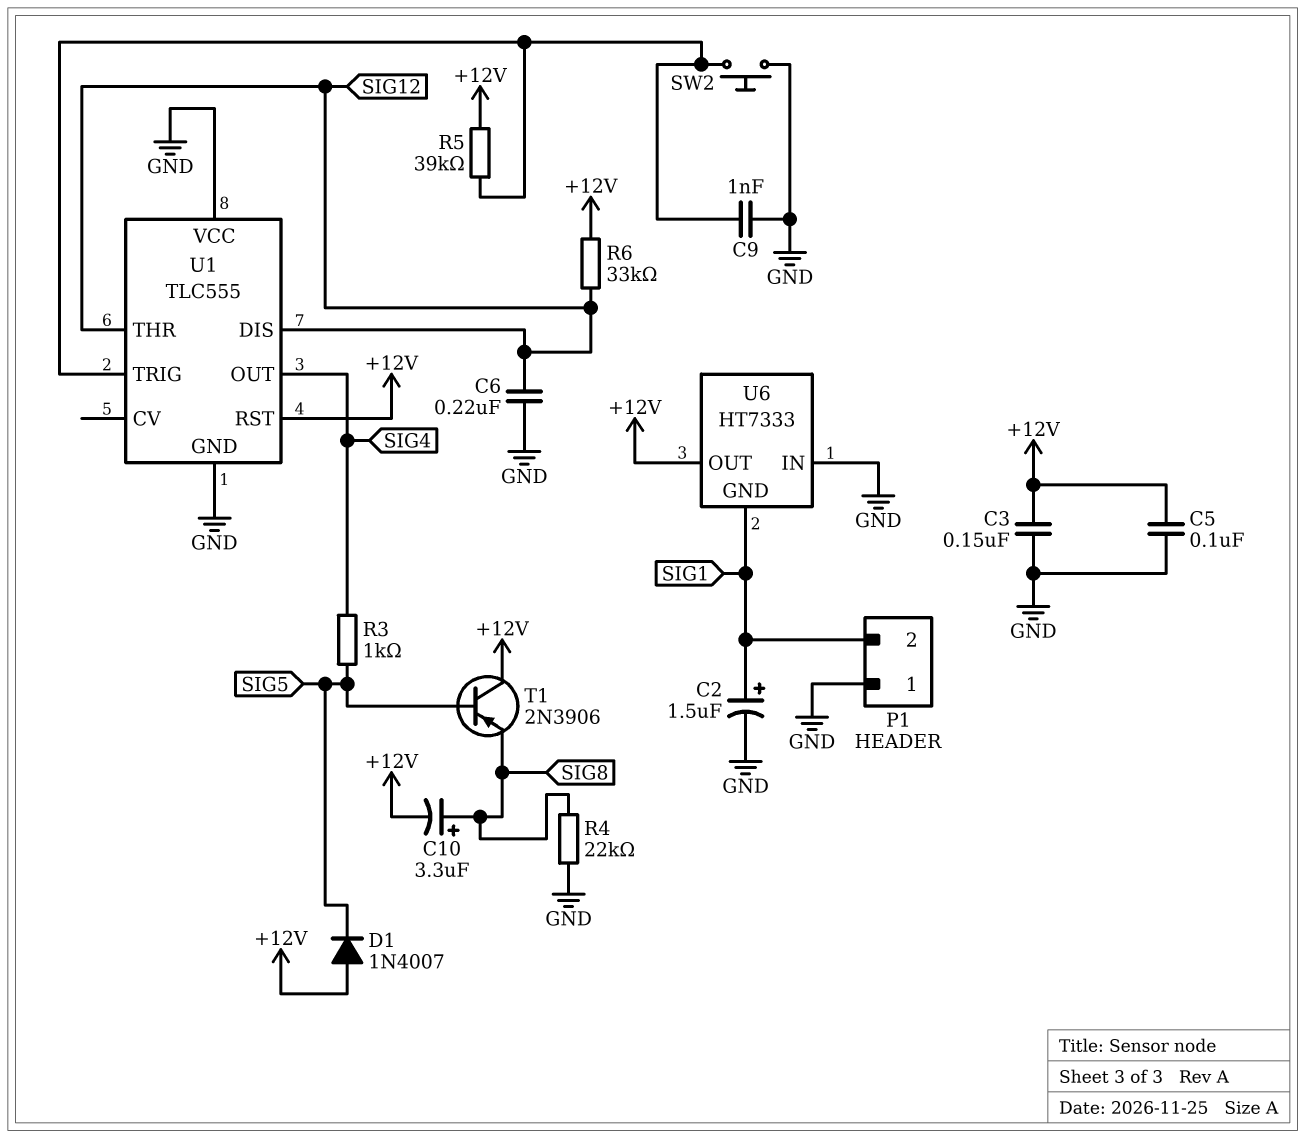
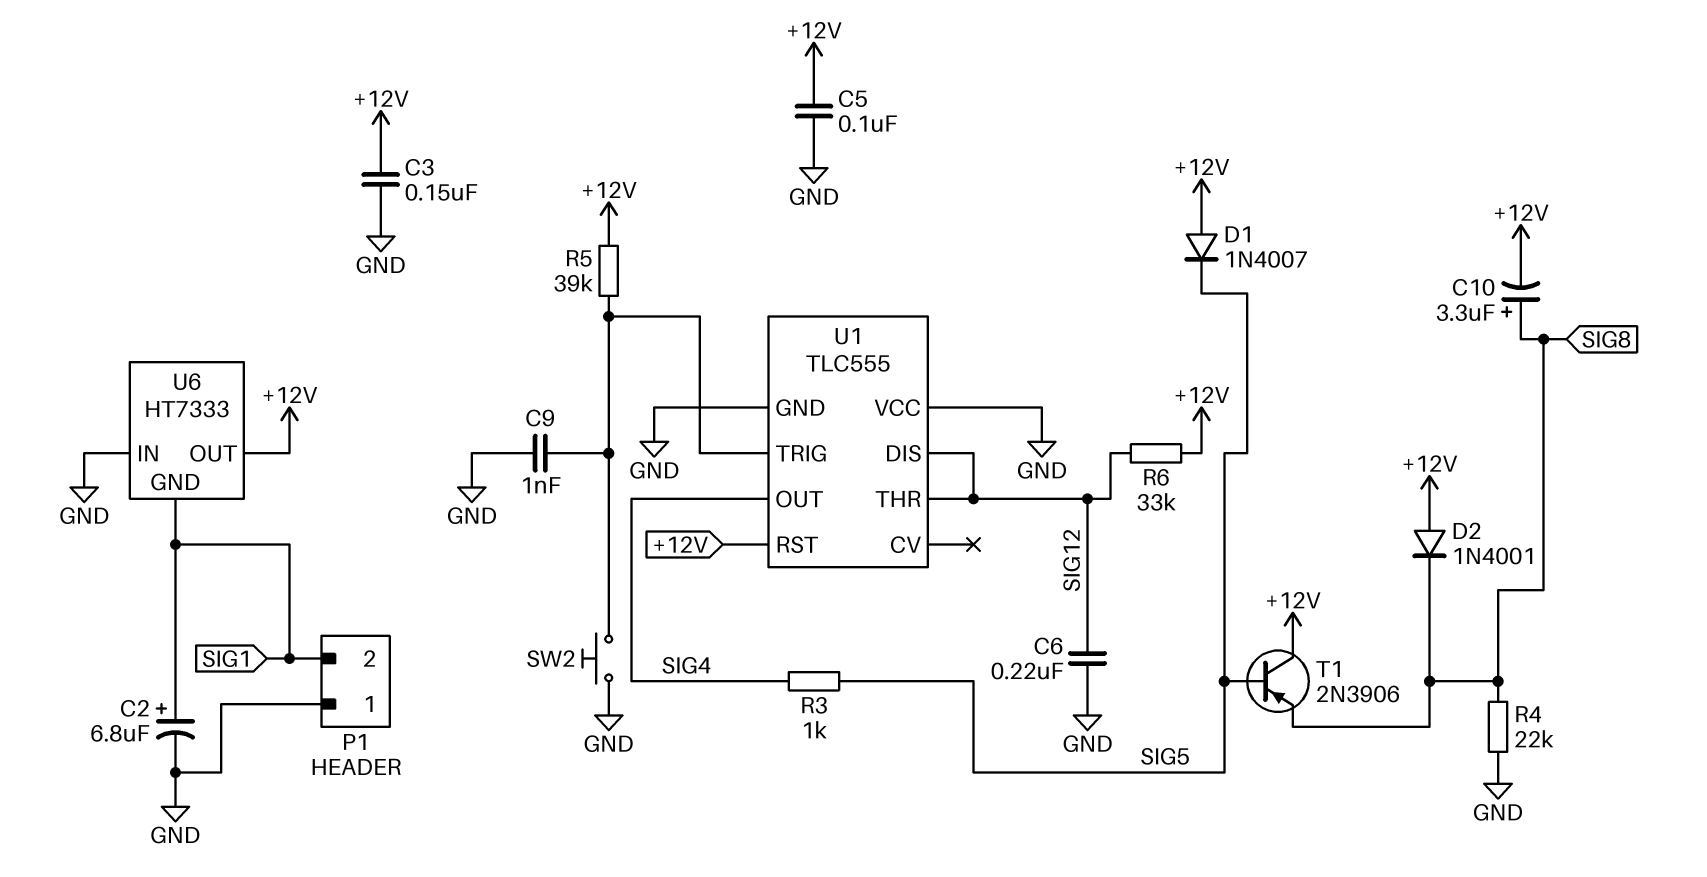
C2: 1.5uF (plus SIG1, minus GND) -> 6.8uF (plus SIG1, minus GND)
D2: none -> diode 1N4001 (A +12V, K SIG8)

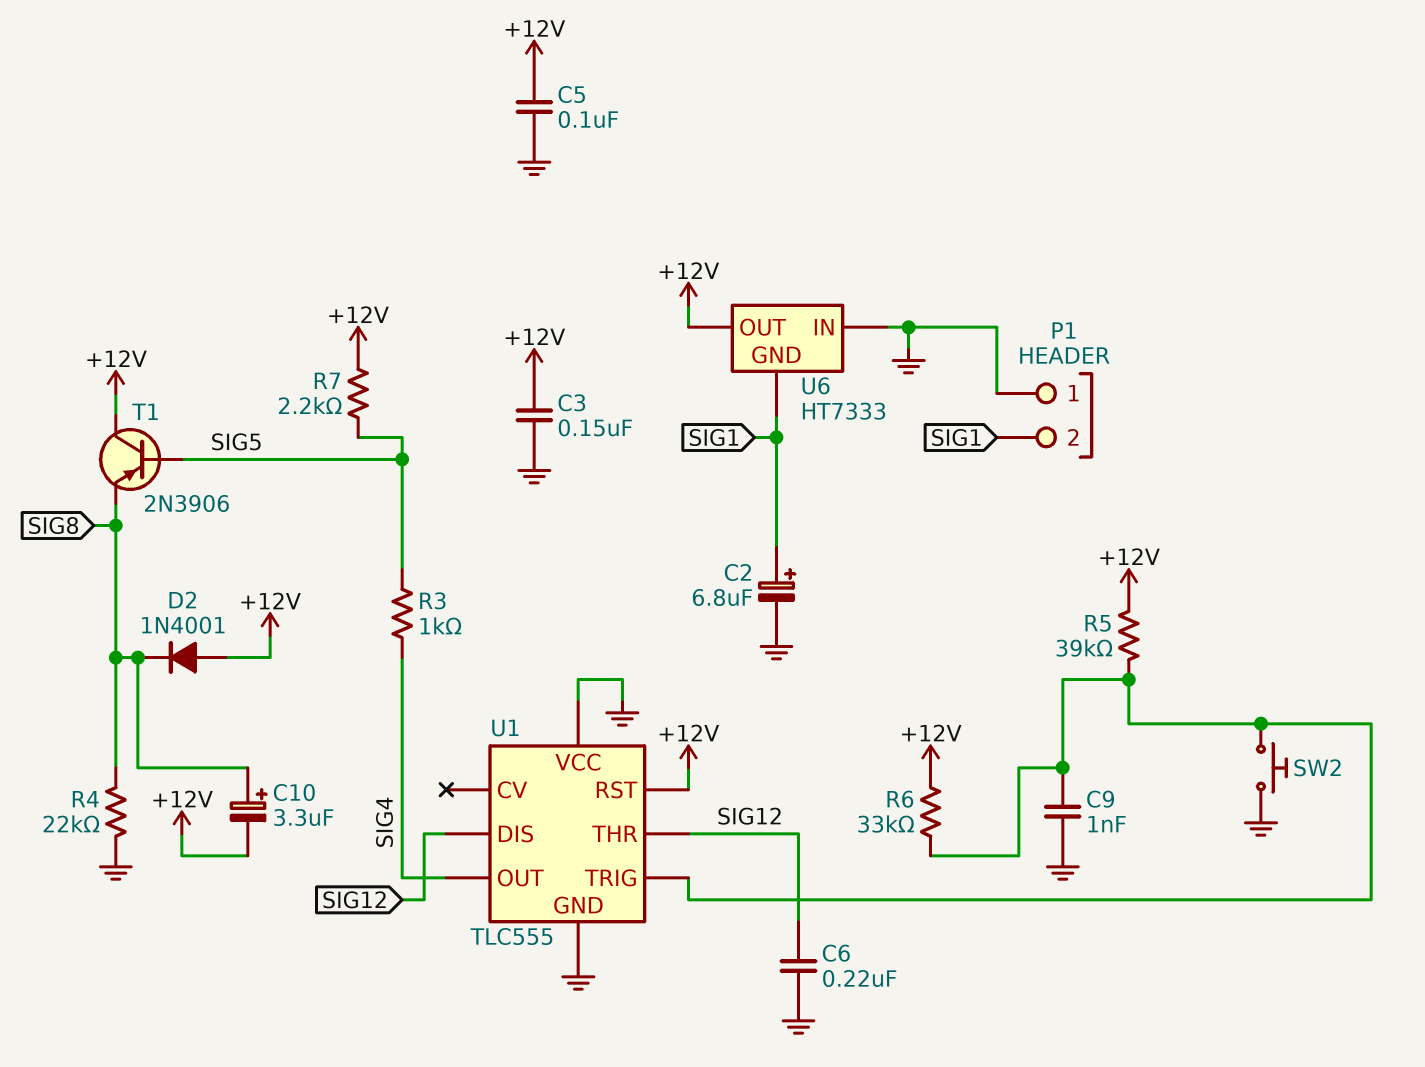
D1: diode 1N4007 (A +12V, K SIG5) -> none
R6: 33k (+12V, SIG12) -> 33k (+12V, U1/TRIG)
R7: none -> 2.2k (+12V, SIG5)

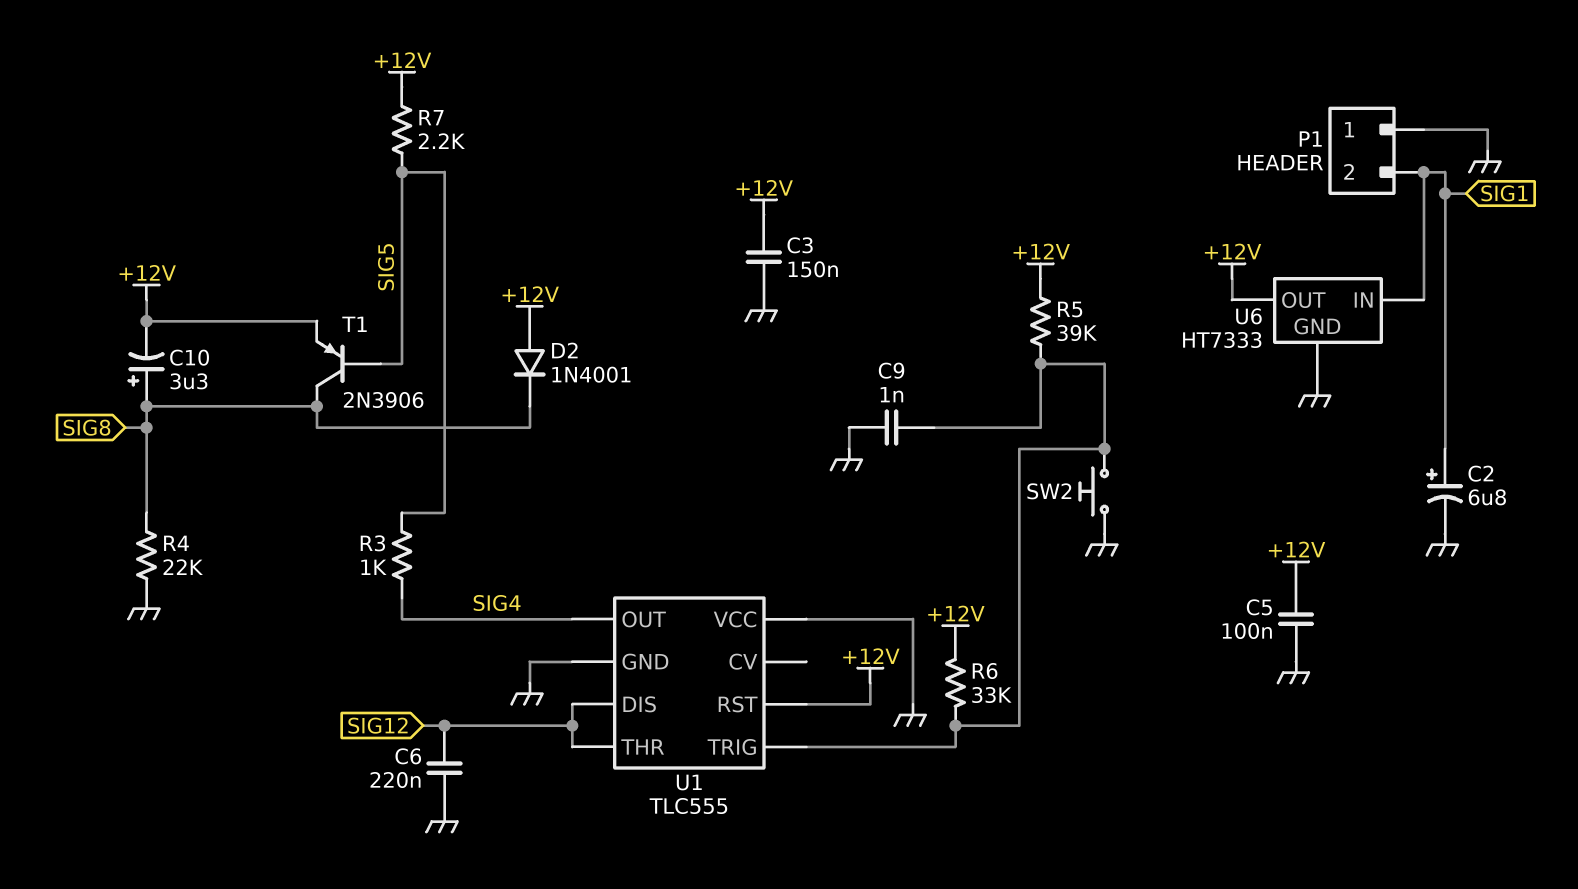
T1: PNP 2N3906 (B SIG5, C +12V, E SIG8) -> PNP 2N3906 (B SIG5, C SIG8, E +12V)
U6 pin GND: SIG1 -> GND
U6 pin IN: GND -> SIG1

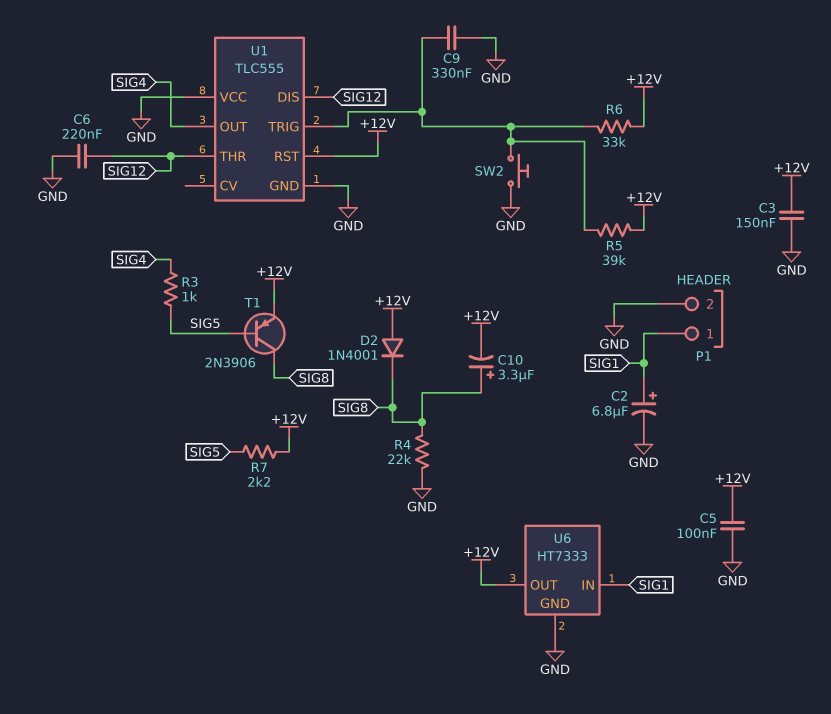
C9: 1nF (GND, U1/TRIG) -> 330nF (GND, U1/TRIG)
P1 pin 1: GND -> SIG1
P1 pin 2: SIG1 -> GND

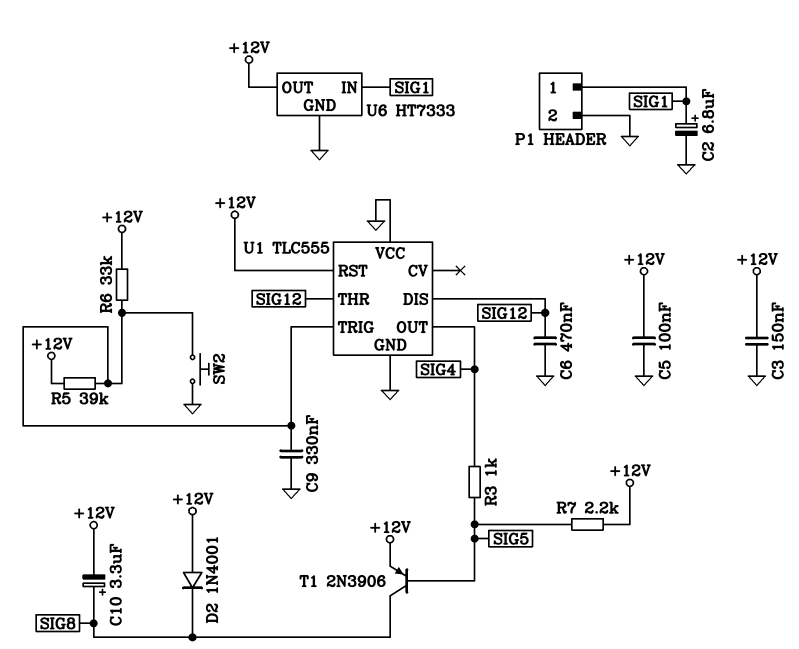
C6: 220nF (GND, SIG12) -> 470nF (GND, SIG12)
R4: 22k (GND, SIG8) -> none

